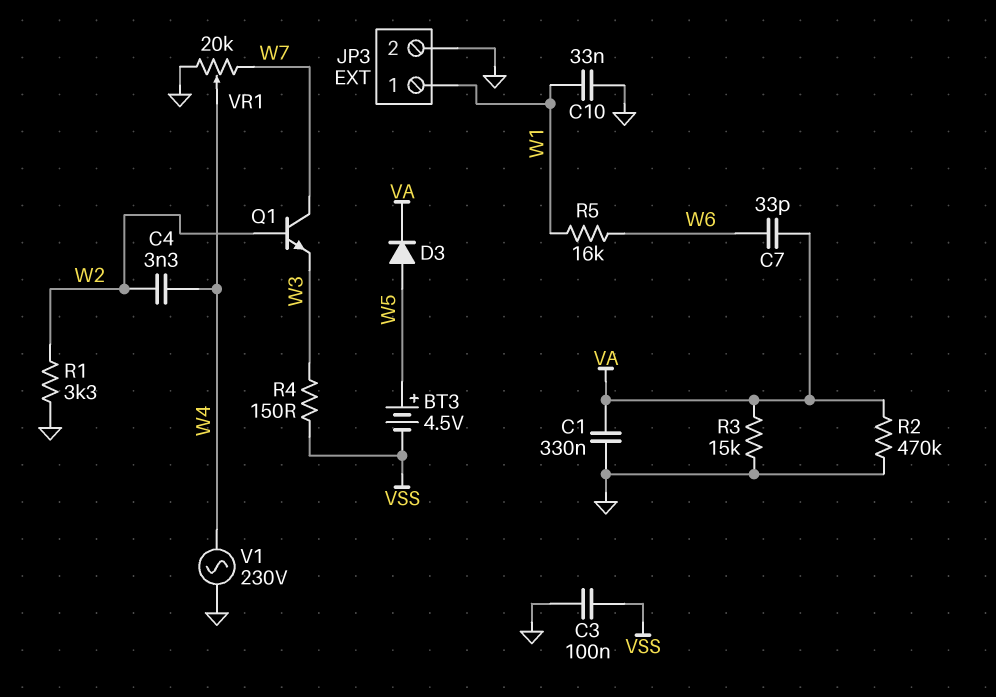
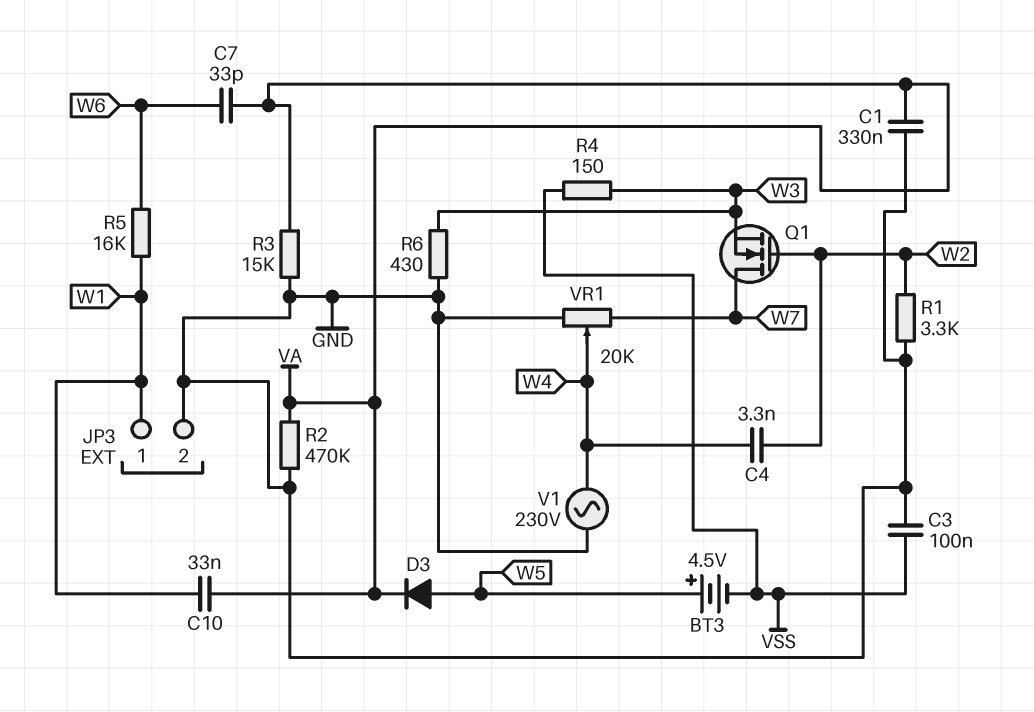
C10: 33nF (GND, W1) -> 33nF (VA, W1)
Q1: NPN (B W2, C W7, E W3) -> NMOS (G W2, D W7, S W3)
R6: none -> 430 (GND, W3)

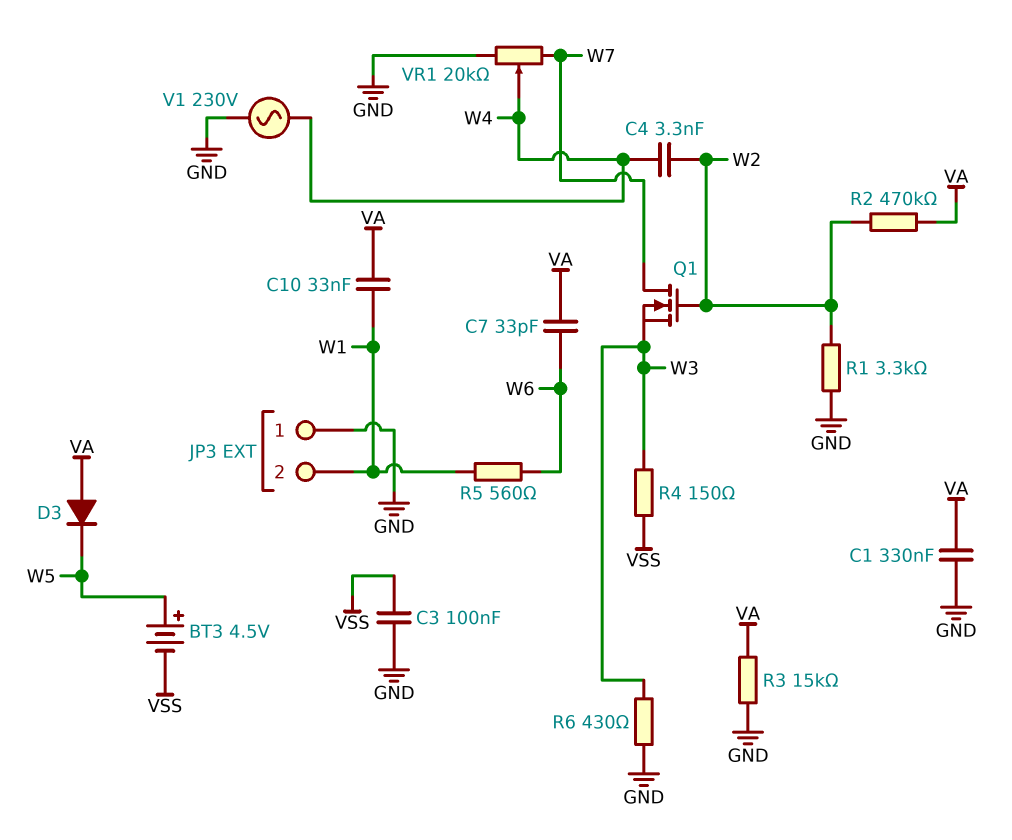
D3: diode (A W5, K VA) -> diode (A VA, K W5)
JP3 pin 1: W1 -> GND
JP3 pin 2: GND -> W1
R2: 470k (GND, VA) -> 470k (VA, W2)
R5: 16k (W1, W6) -> 560 (W1, W6)

